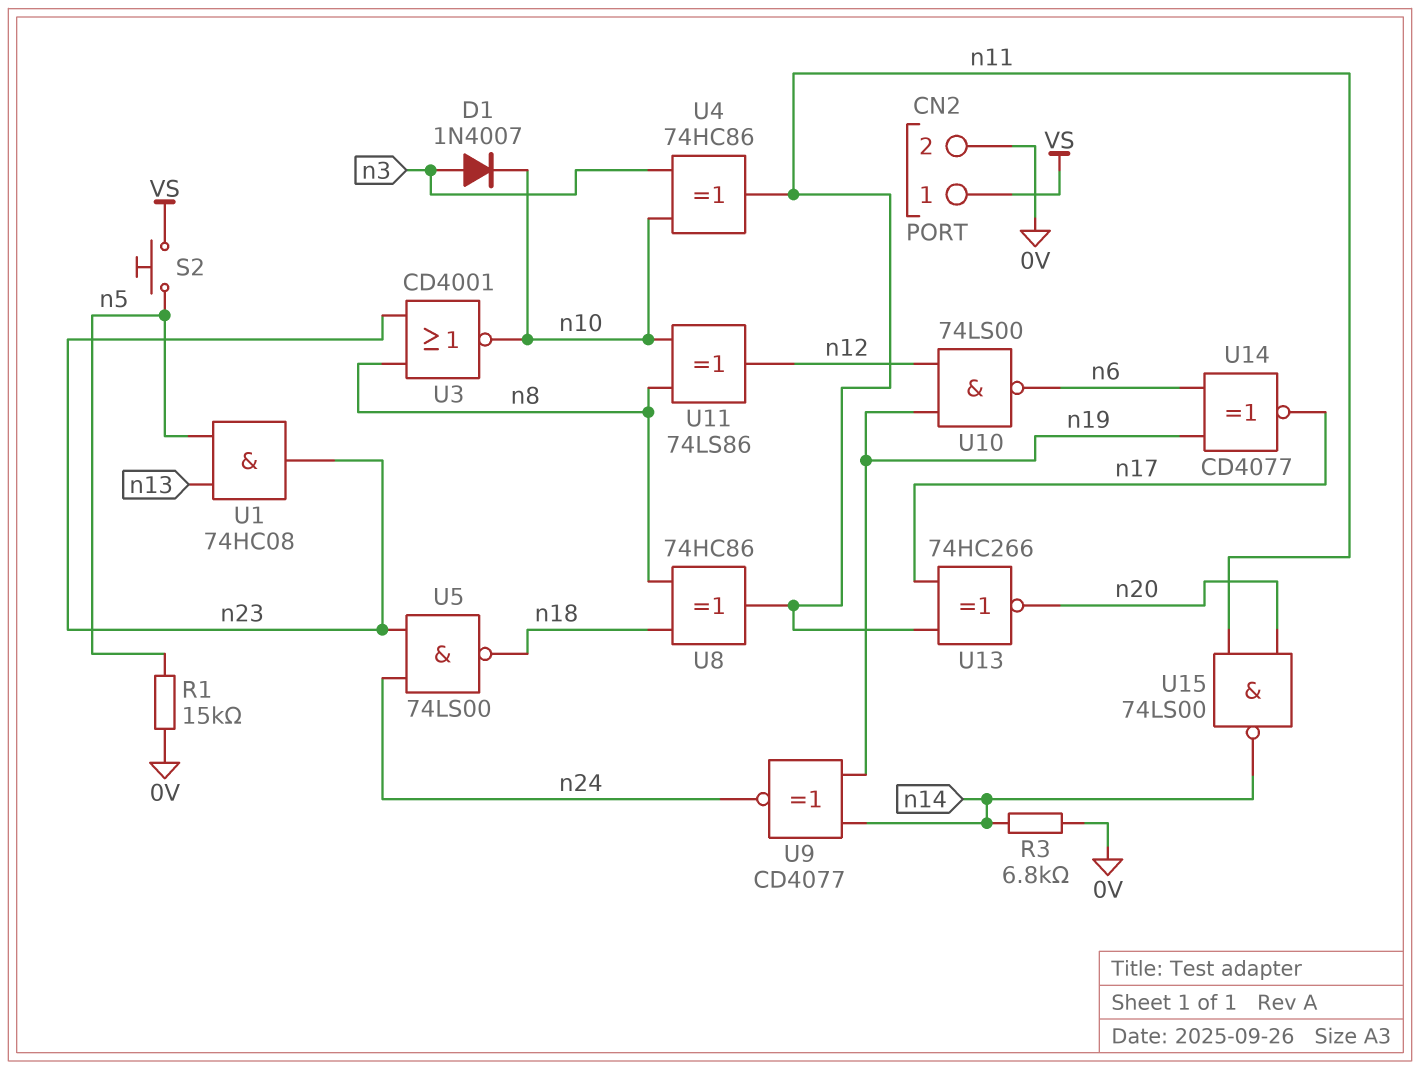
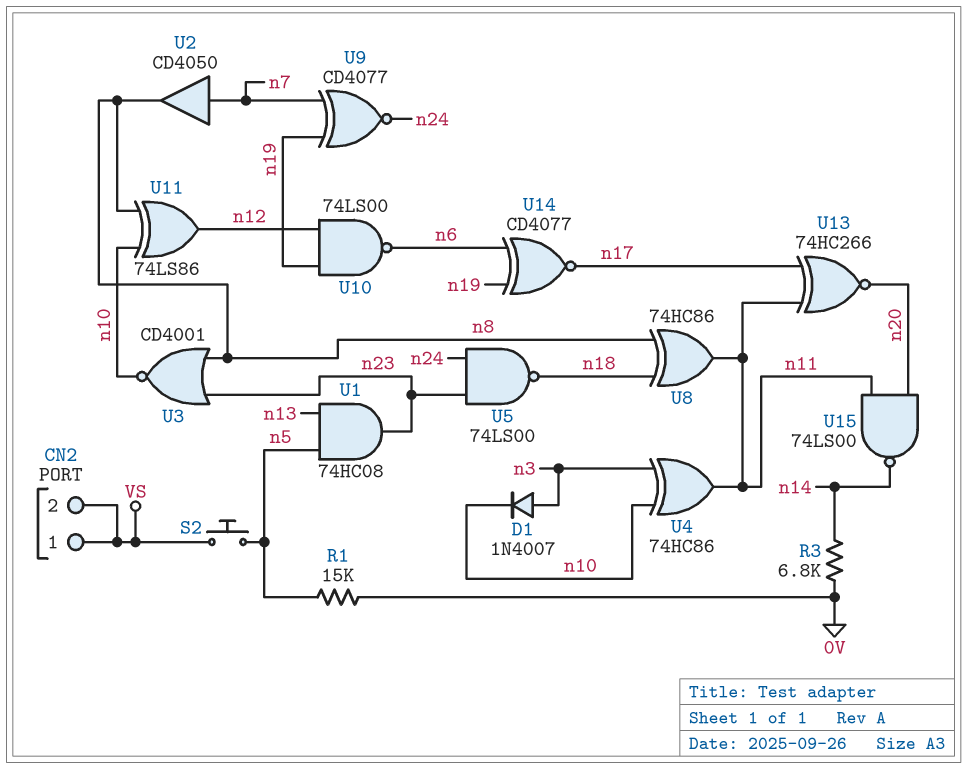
CN2 pin 2: 0V -> VS
U2: none -> buffer CD4050 (in n7, out n8)
U9: XNOR CD4077 (in n14, in n19, out n24) -> XNOR CD4077 (in n7, in n19, out n24)

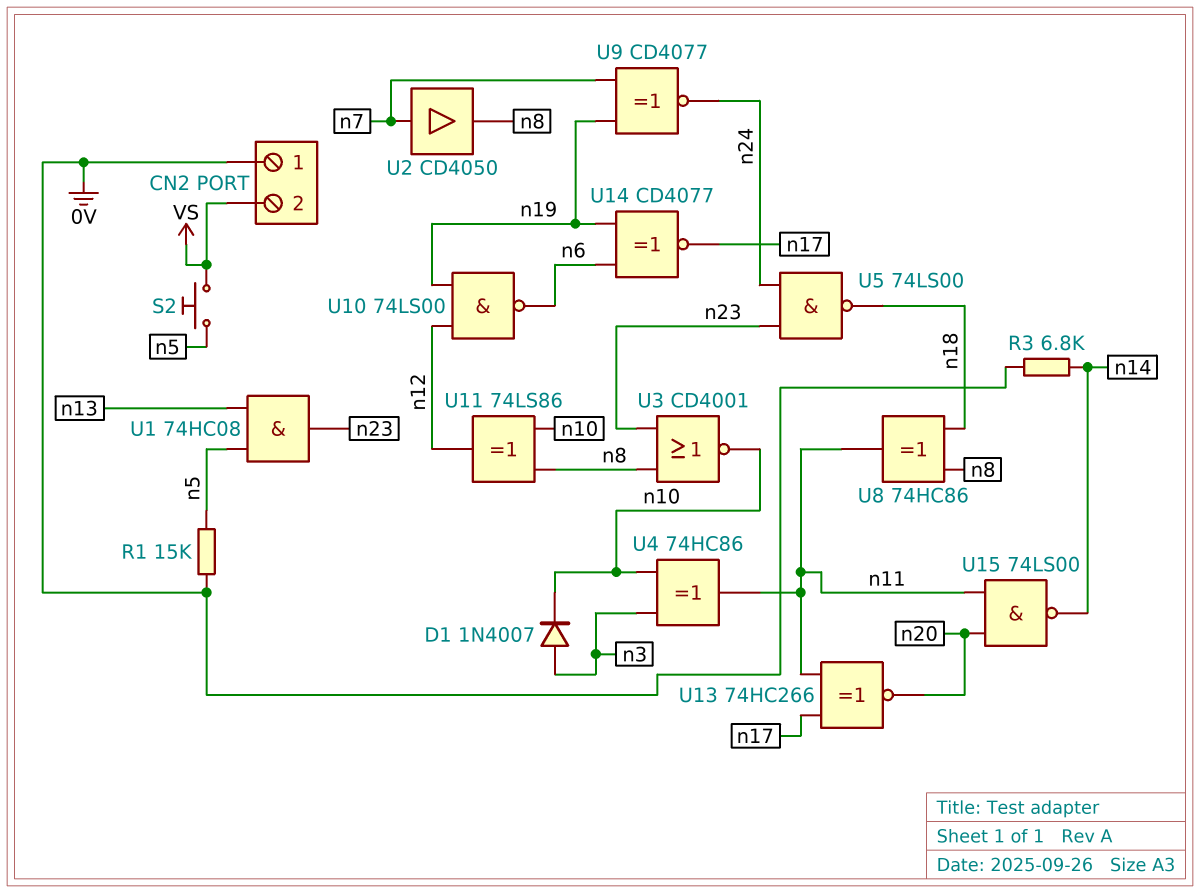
CN2 pin 1: VS -> 0V

